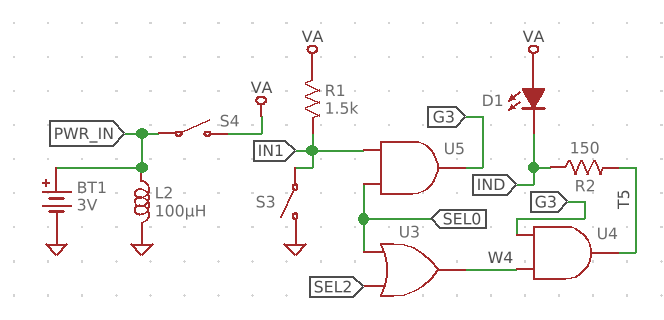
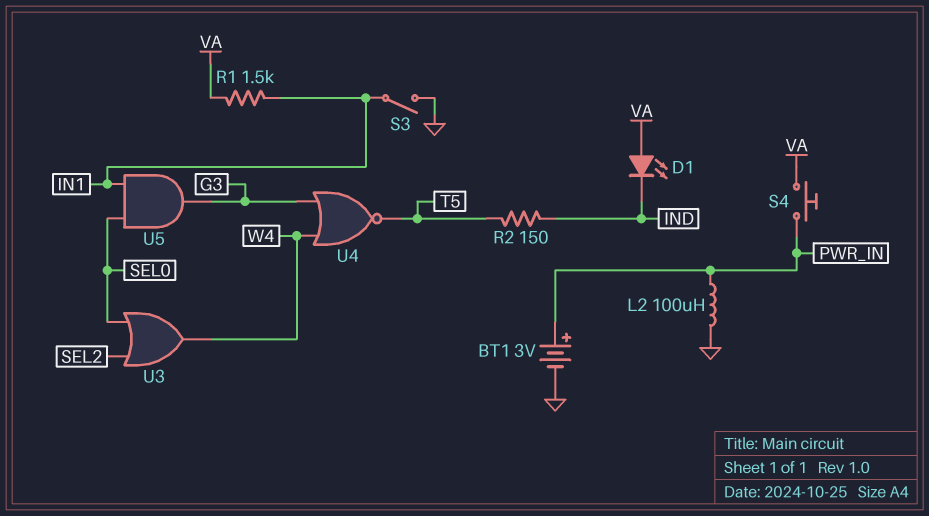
S4: switch (PWR_IN, VA) -> button (PWR_IN, VA)
U4: AND (in G3, in W4, out T5) -> NOR (in G3, in W4, out T5)

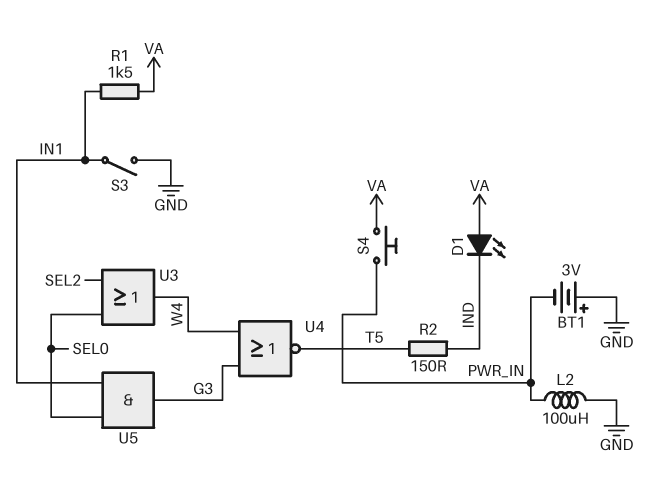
BT1: 3V (plus PWR_IN, minus GND) -> 3V (plus GND, minus PWR_IN)

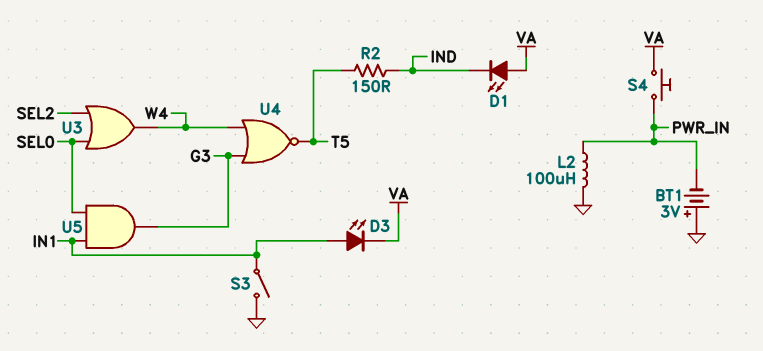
D3: none -> LED (A IN1, K VA)
R1: 1.5k (IN1, VA) -> none

